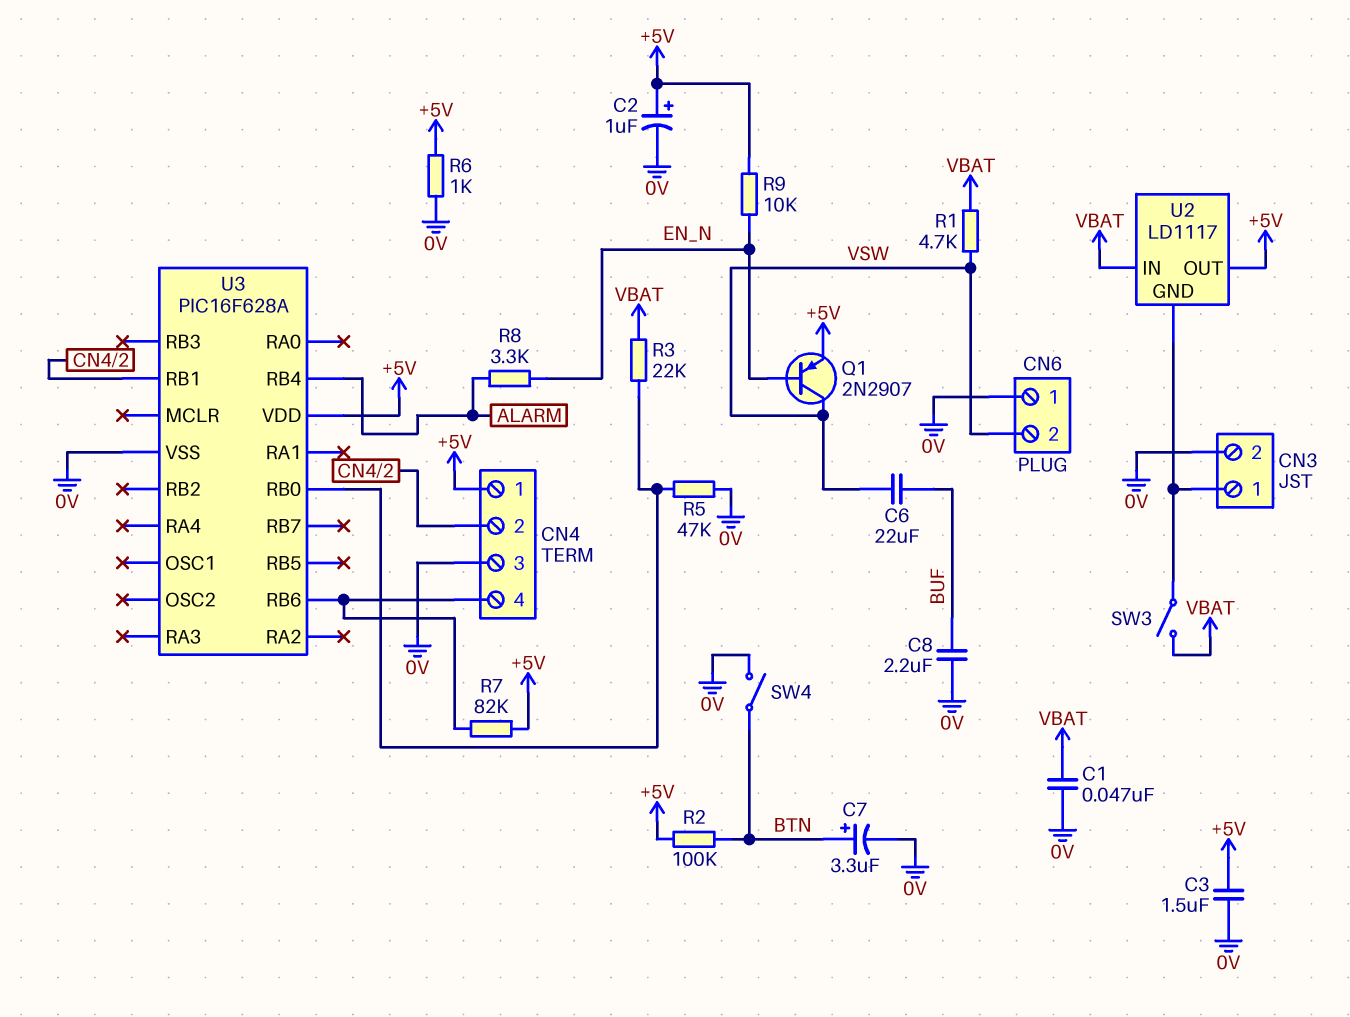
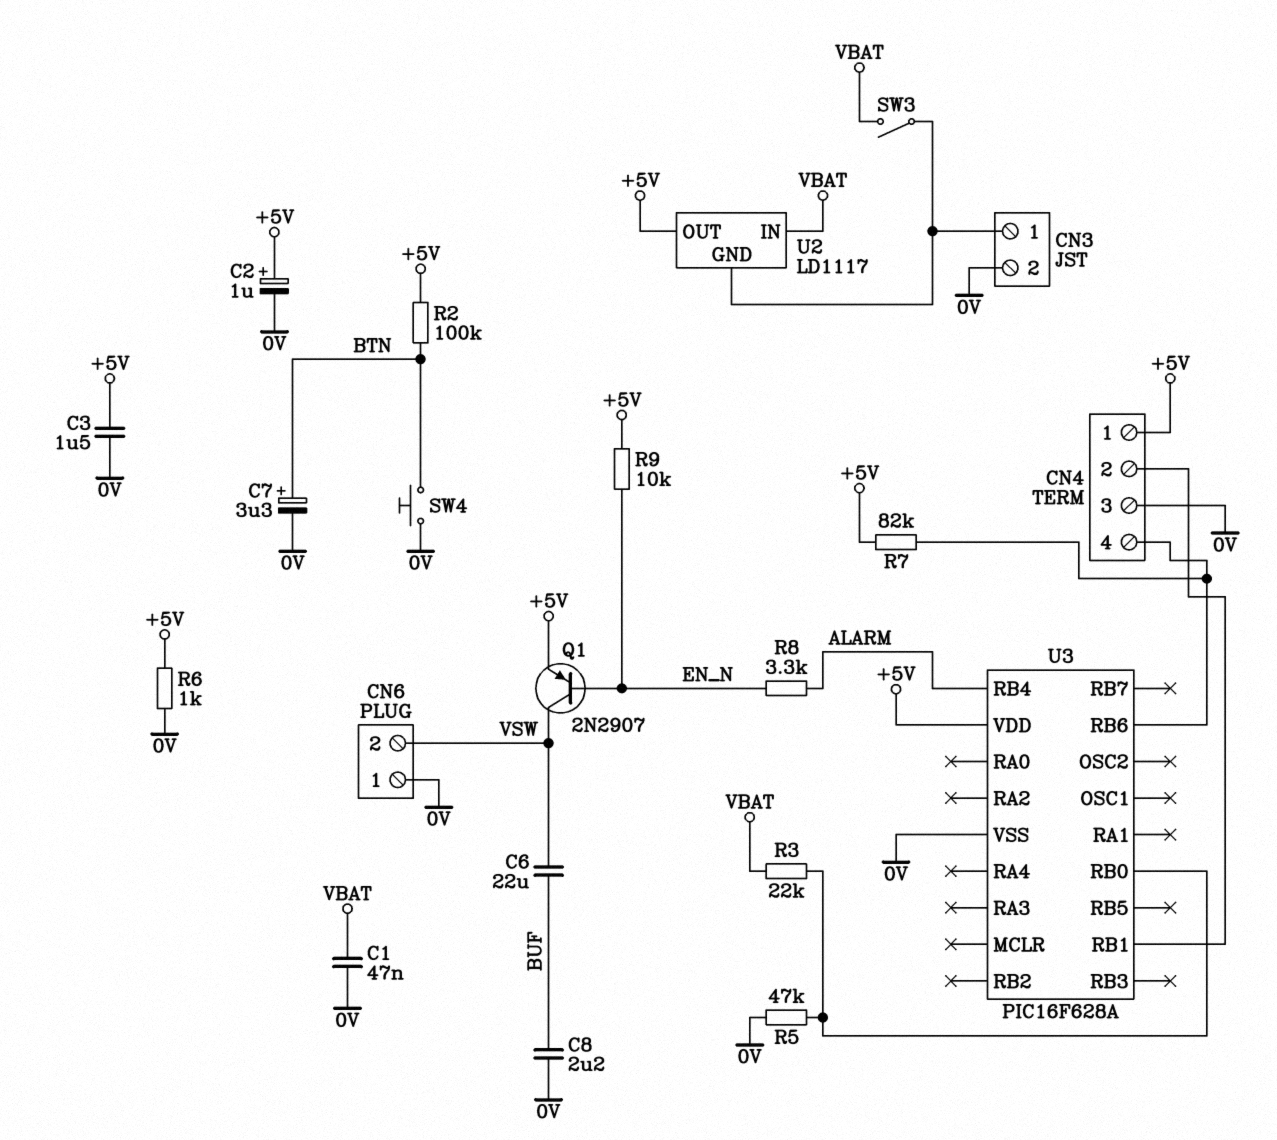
R1: 4.7k (VBAT, VSW) -> none
SW4: switch (0V, BTN) -> button (0V, BTN)

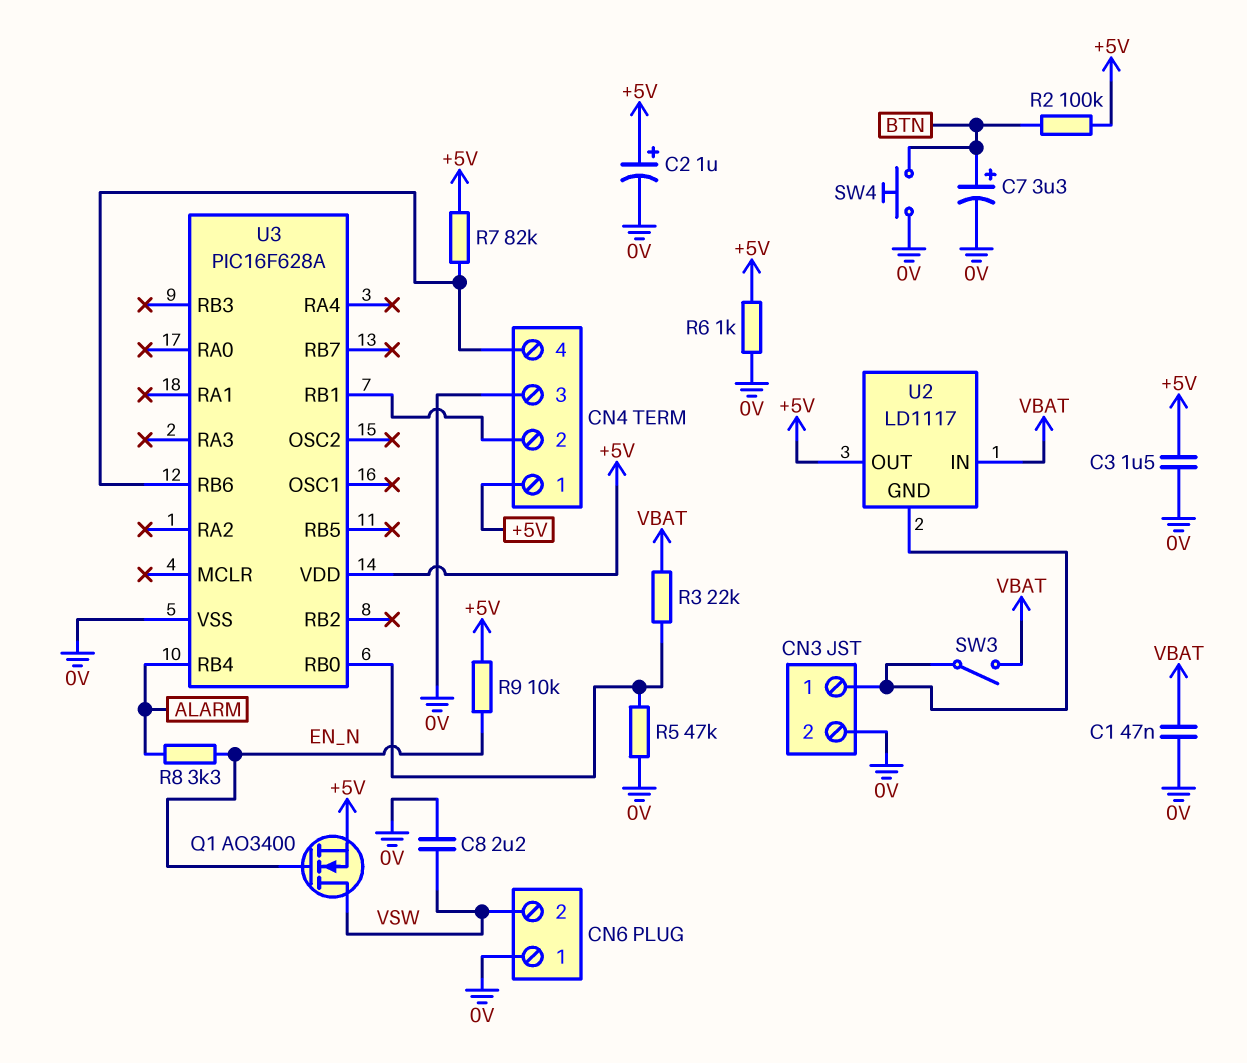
C6: 22uF (BUF, VSW) -> none
C8: 2.2uF (0V, BUF) -> 2.2uF (0V, VSW)
Q1: PNP 2N2907 (B EN_N, C VSW, E +5V) -> NMOS AO3400 (G EN_N, D VSW, S +5V)

